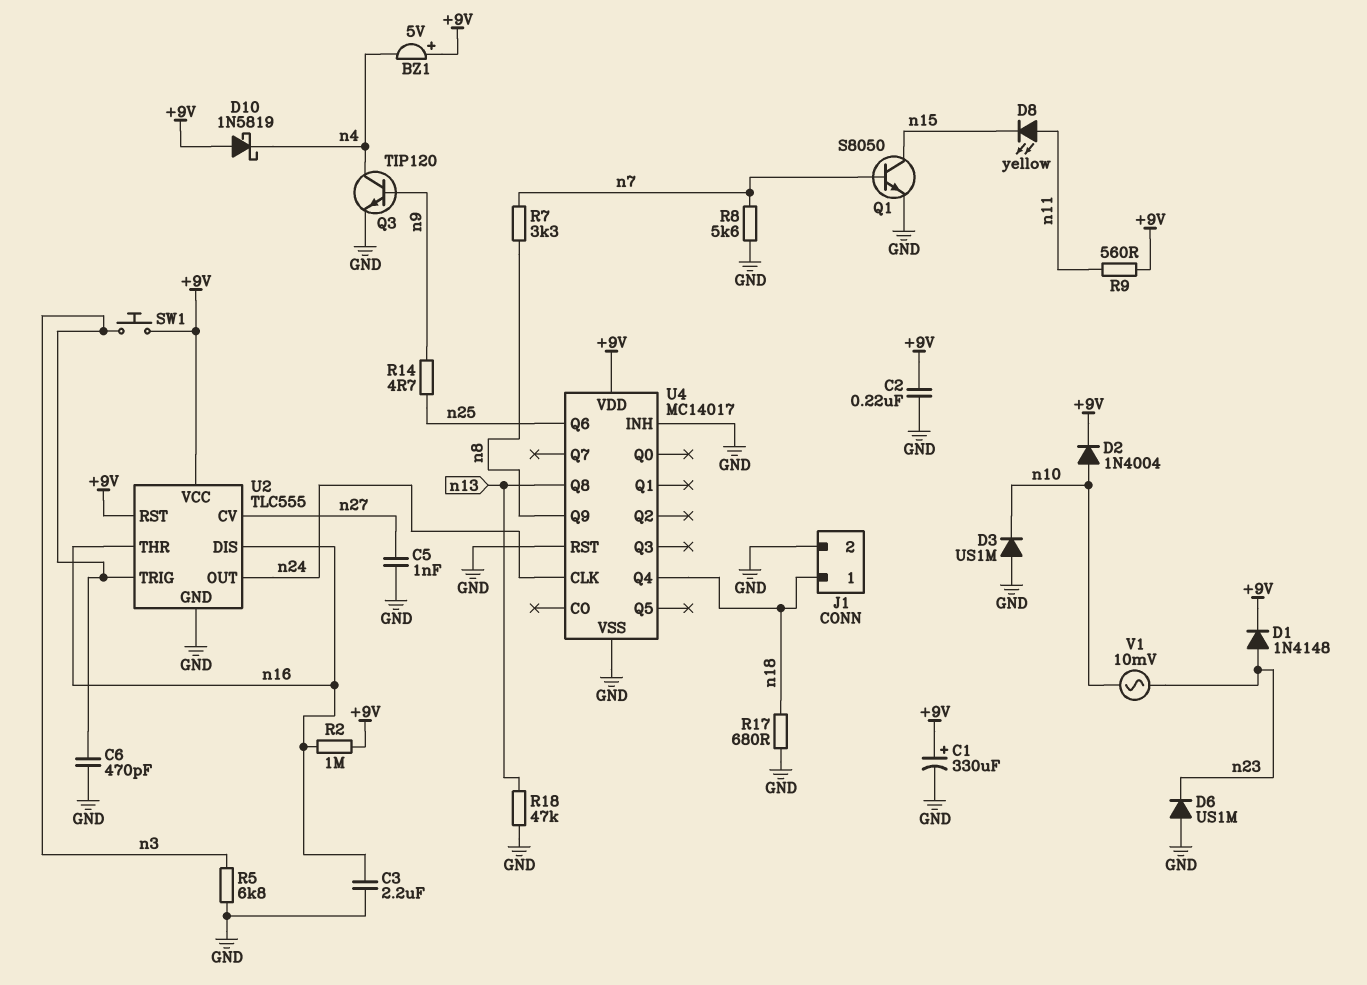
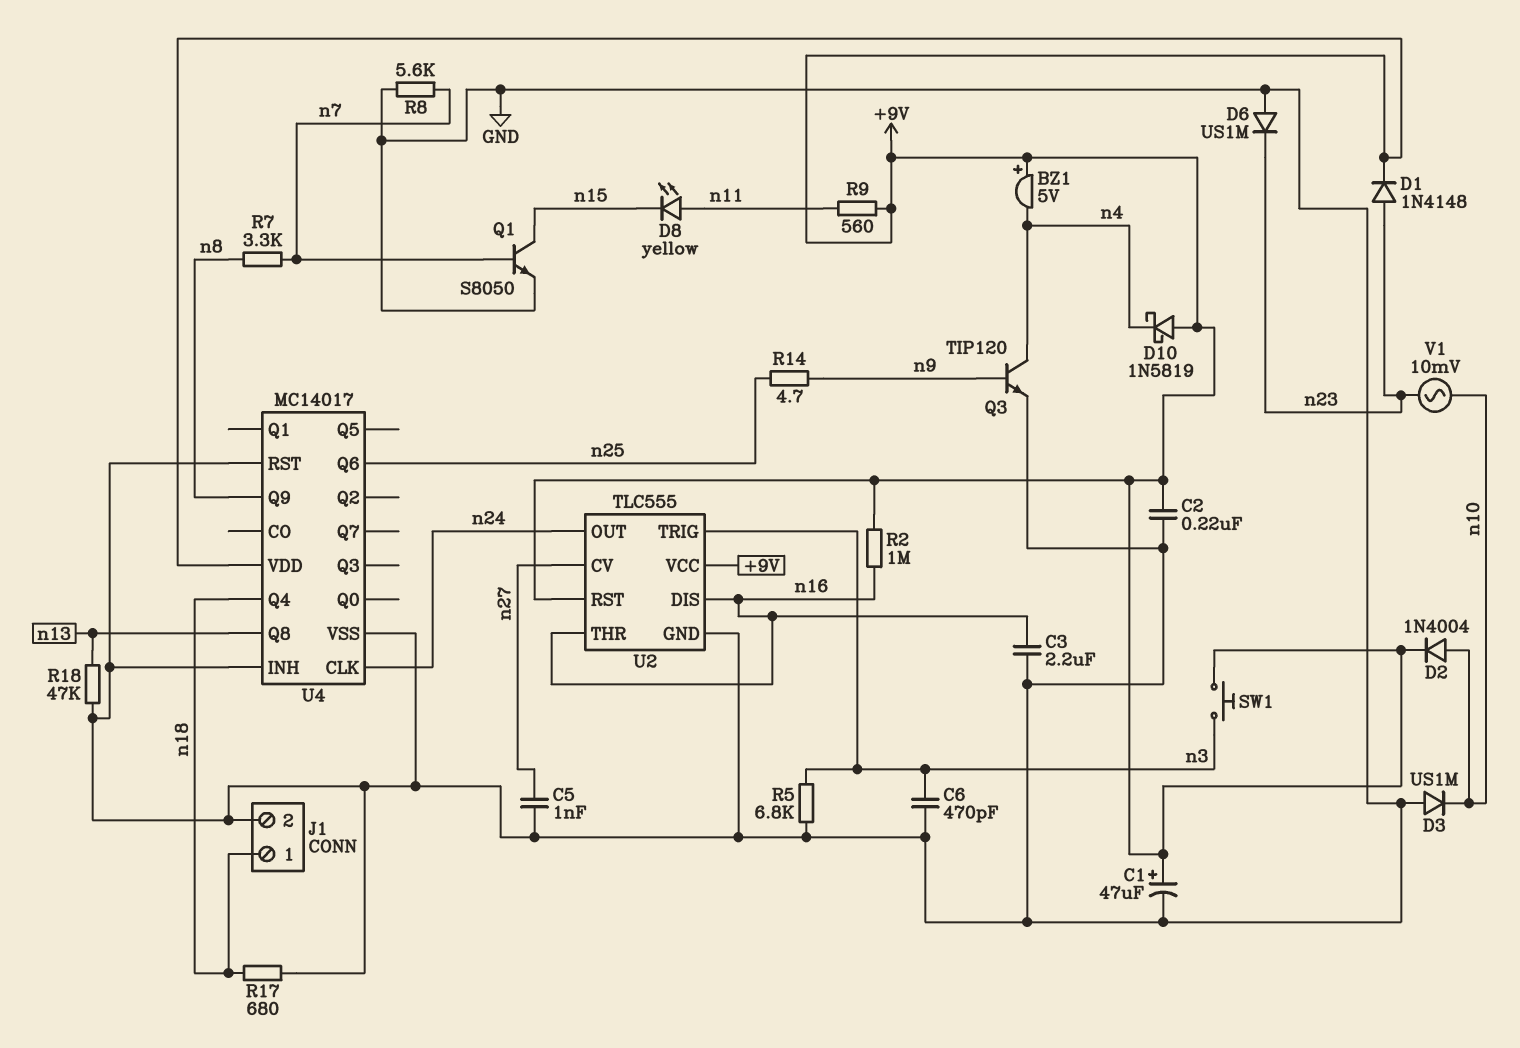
C1: 330uF (plus +9V, minus GND) -> 47uF (plus +9V, minus GND)

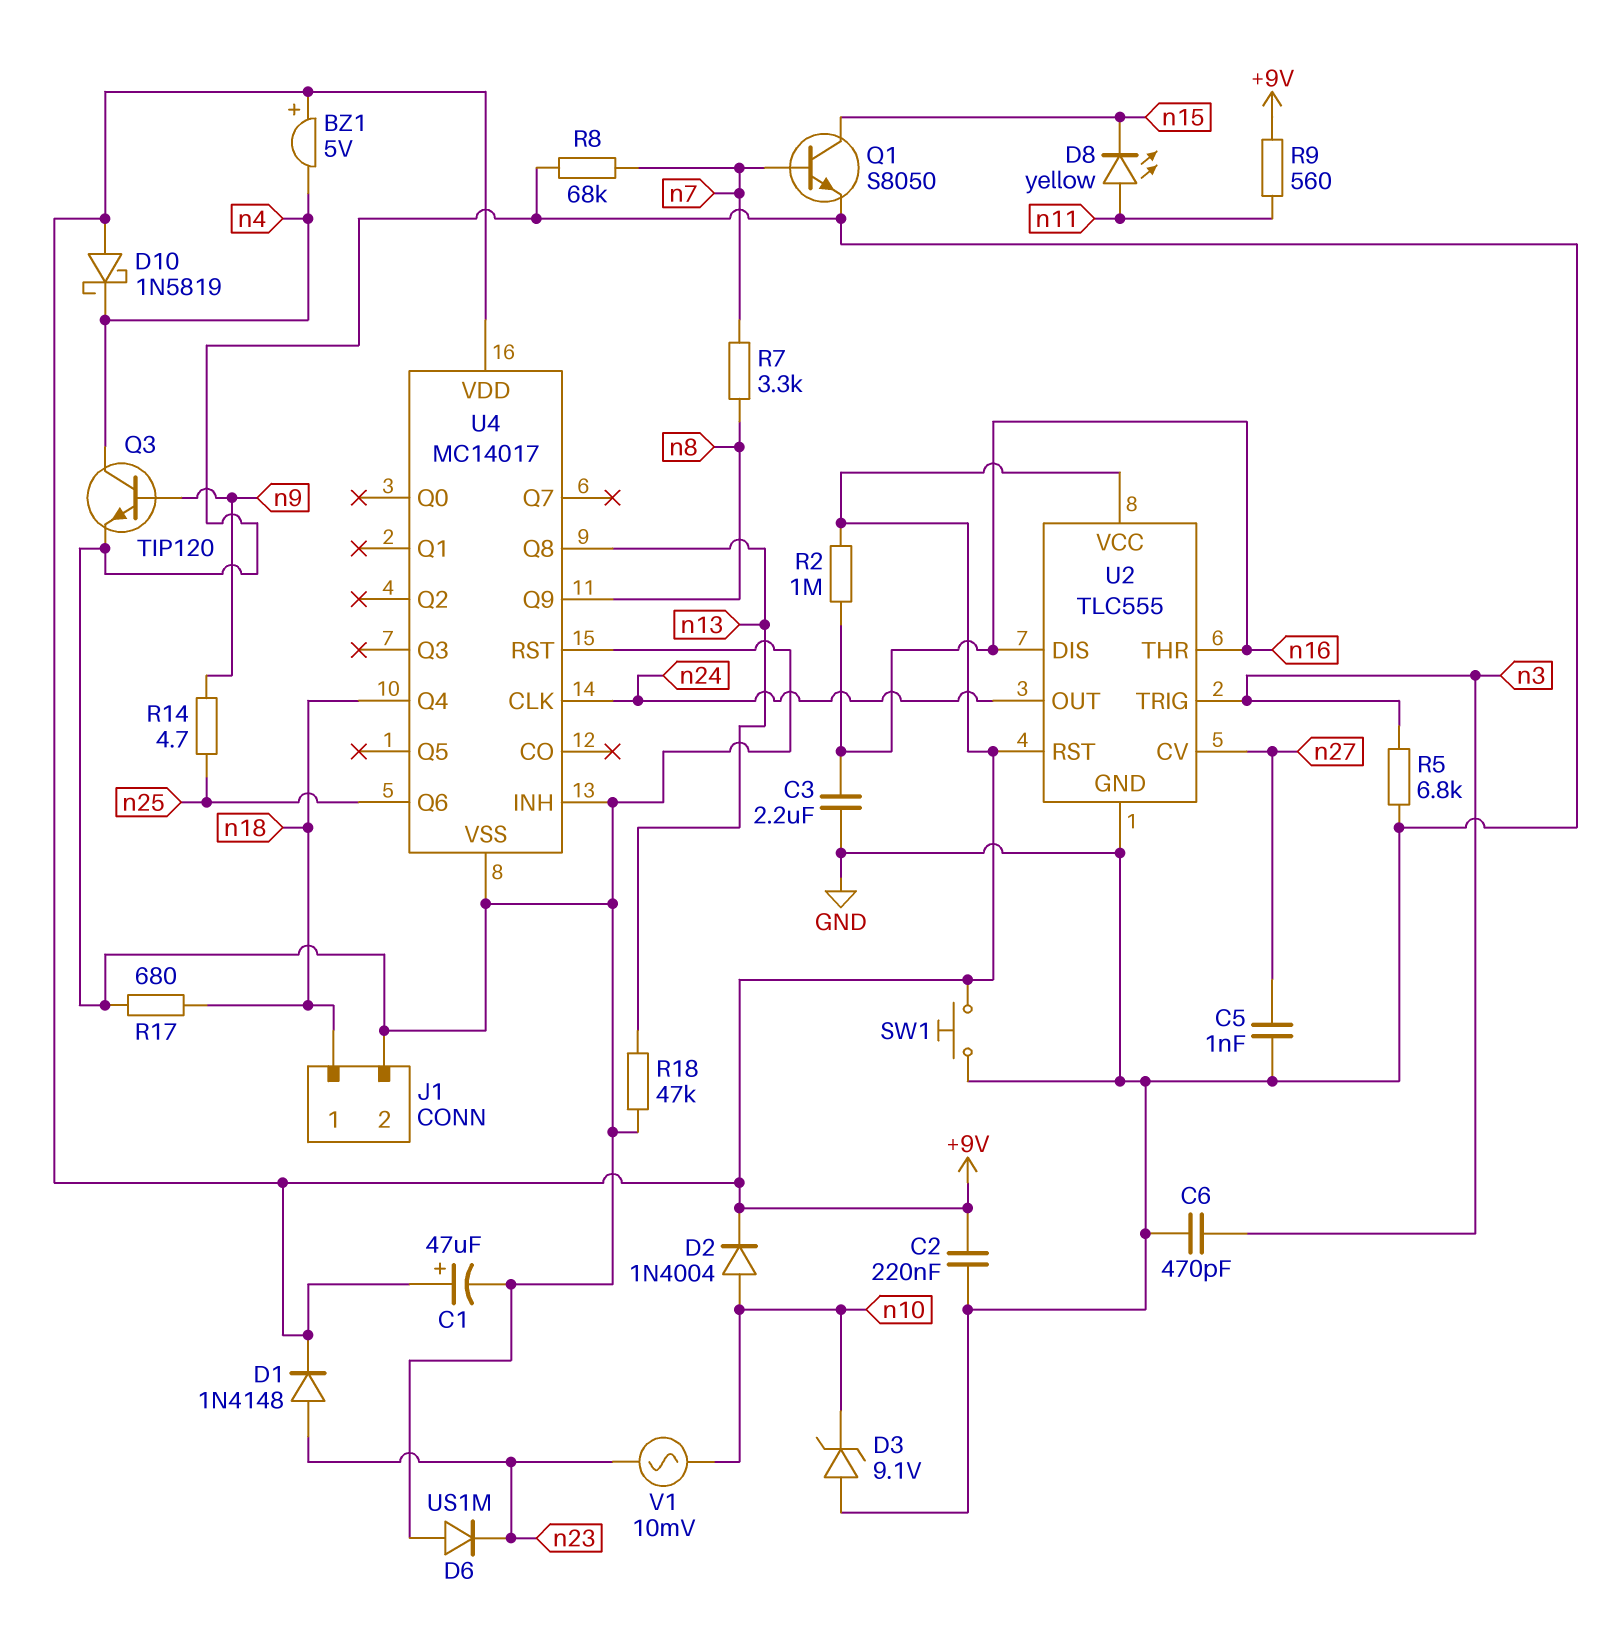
D3: diode US1M (A GND, K n10) -> zener 9.1V (A GND, K n10)
R8: 5.6k (GND, n7) -> 68k (GND, n7)
SW1: button (+9V, n3) -> button (+9V, GND)

